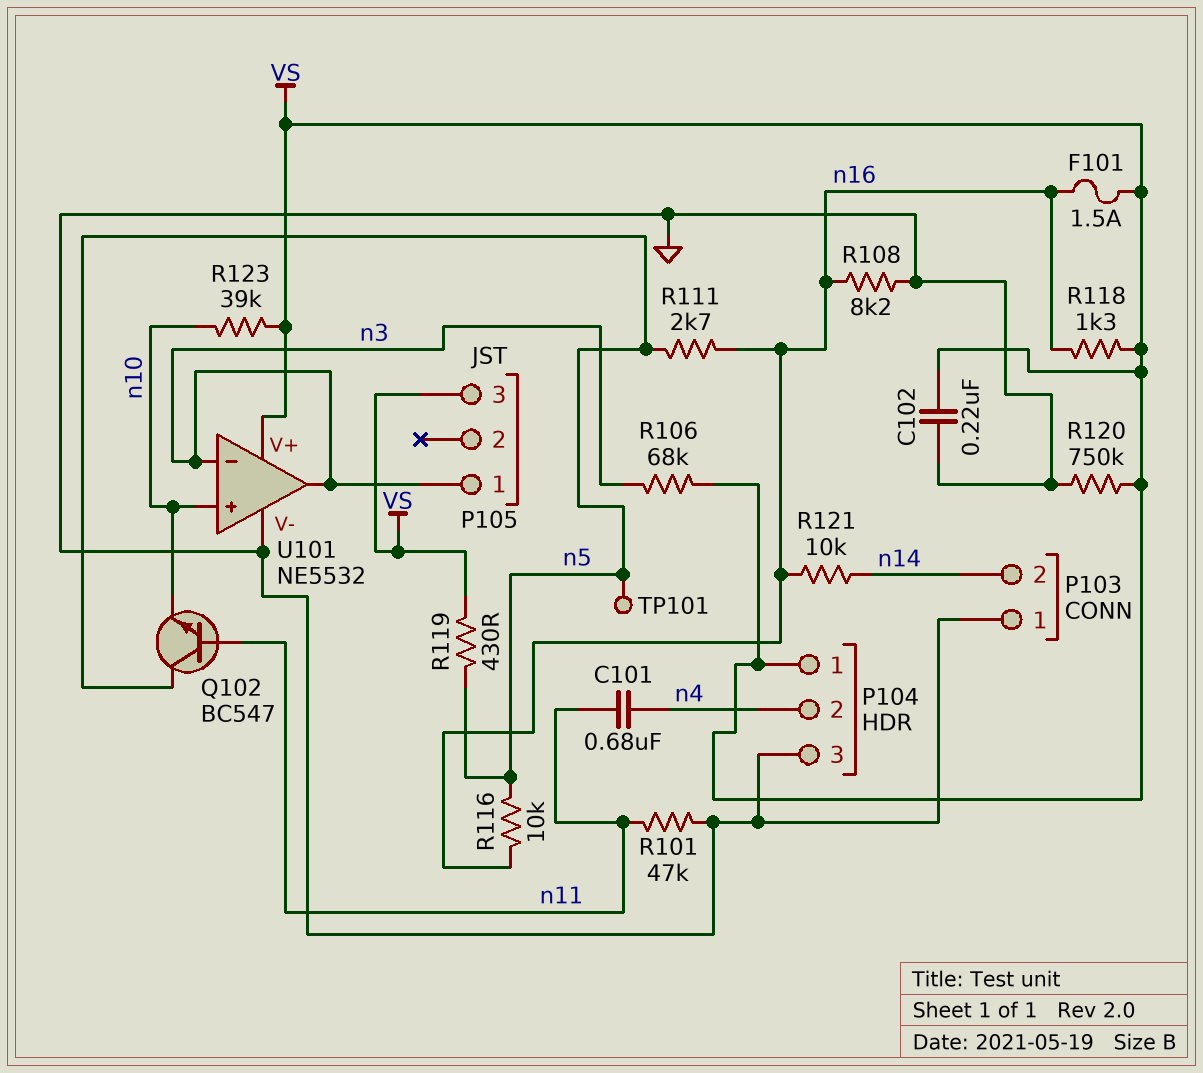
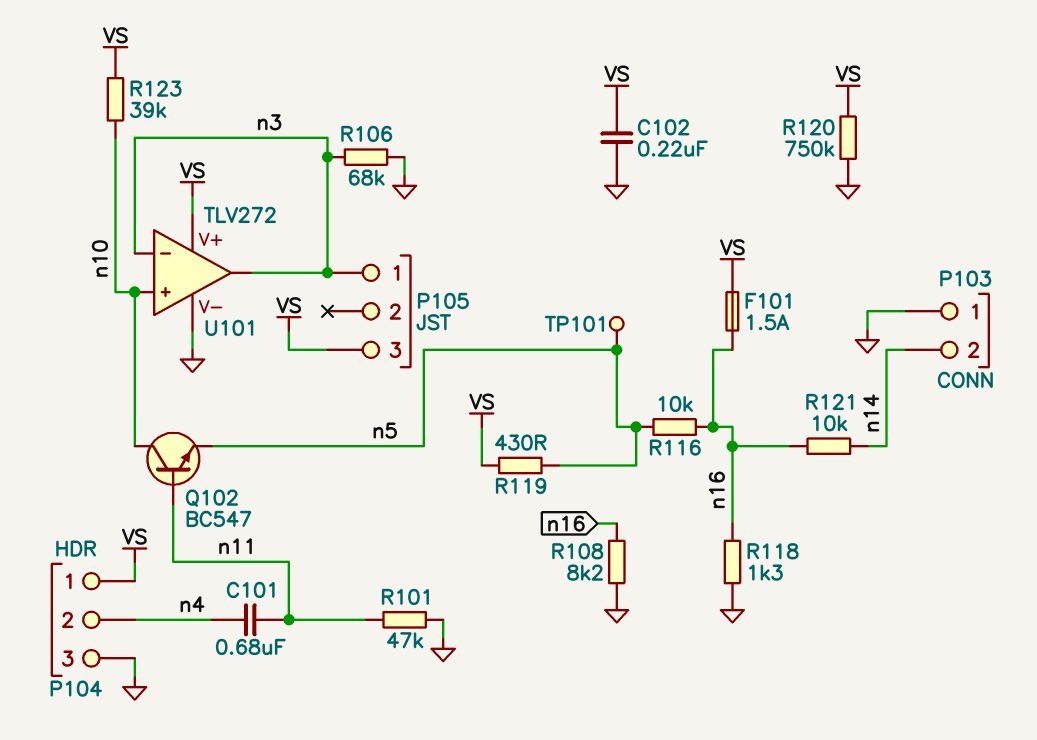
Q102: NPN BC547 (B n11, C n5, E n10) -> NPN BC547 (B n11, C n10, E n5)
R106: 68k (VS, n3) -> 68k (GND, n3)
R111: 2.7k (n5, n16) -> none
R118: 1.3k (VS, n16) -> 1.3k (GND, n16)
U101: NE5532 -> TLV272

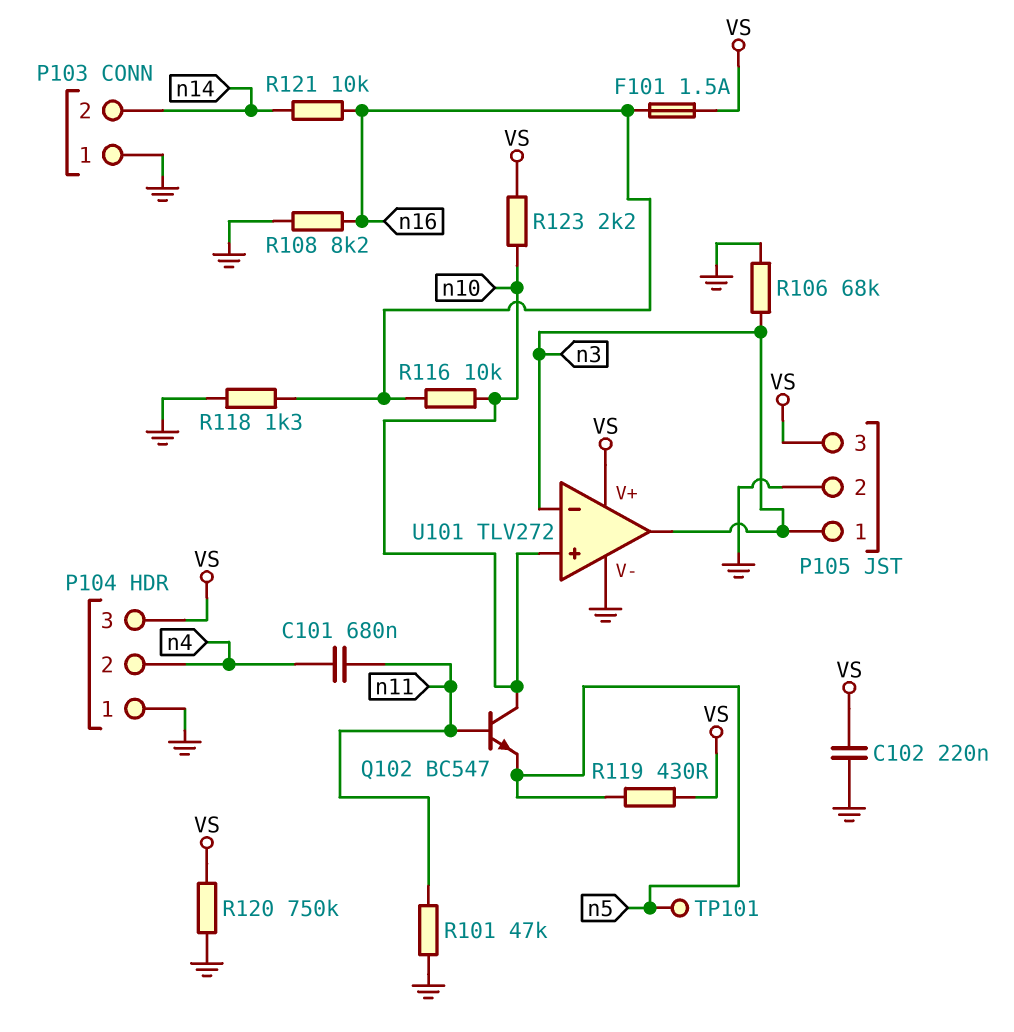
P104 pin 1: VS -> GND
P104 pin 3: GND -> VS
P105 pin 2: none -> GND
R116: 10k (n5, n16) -> 10k (n10, n16)
R123: 39k (VS, n10) -> 2.2k (VS, n10)

